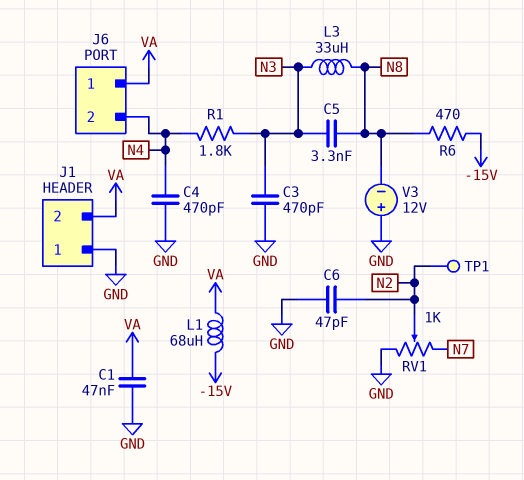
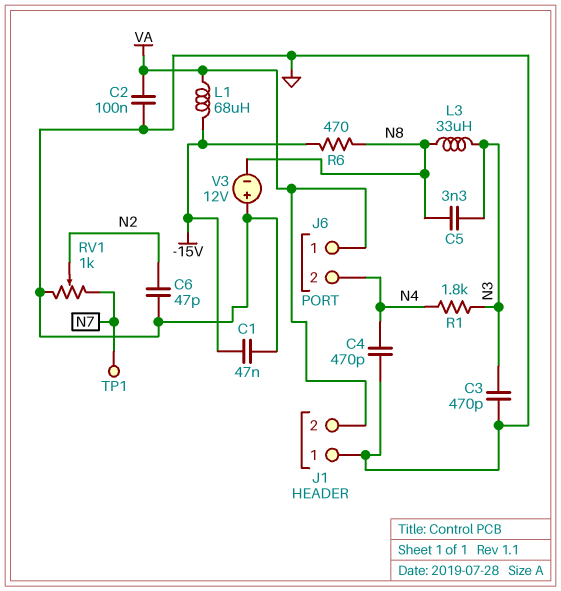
C1: 47nF (GND, VA) -> 47nF (-15V, GND)
C2: none -> 100nF (GND, VA)
TP1: test point (N2) -> test point (N7)

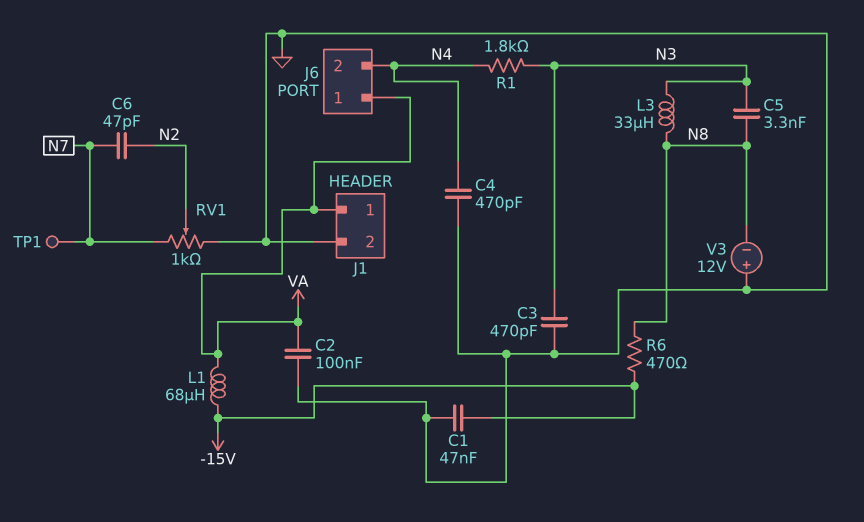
C6: 47pF (GND, N2) -> 47pF (N2, N7)
J1 pin 1: GND -> VA
J1 pin 2: VA -> GND

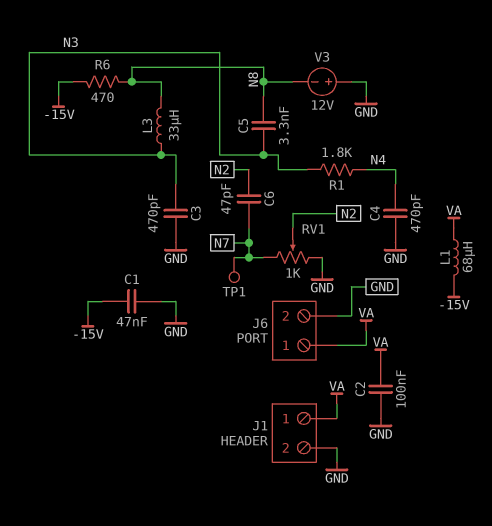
J6 pin 2: N4 -> GND

